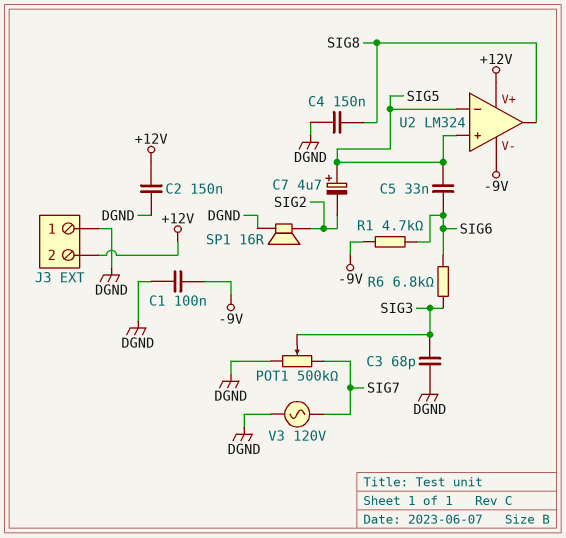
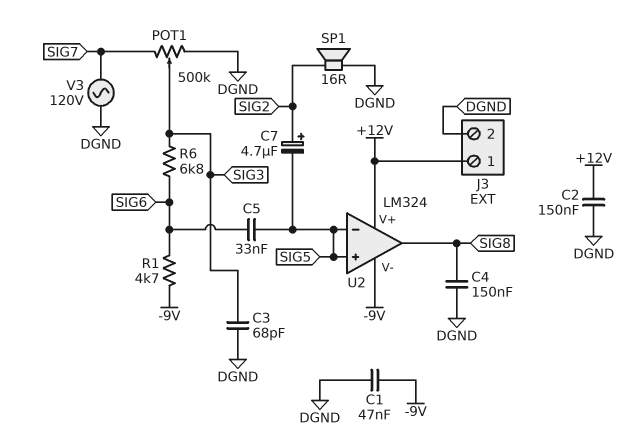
C1: 100nF (-9V, DGND) -> 47nF (-9V, DGND)
C7: 4.7uF (plus SIG5, minus SIG2) -> 4.7uF (plus SIG2, minus SIG5)
J3 pin 1: DGND -> +12V
J3 pin 2: +12V -> DGND

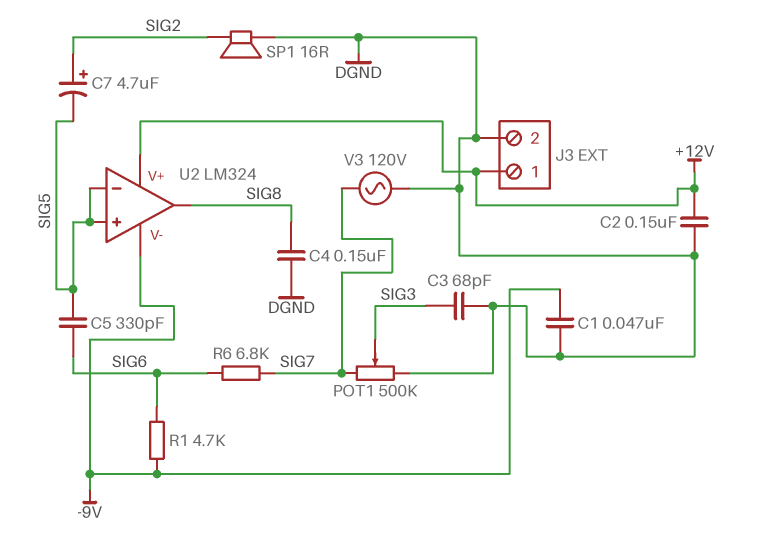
C5: 33nF (SIG5, SIG6) -> 330pF (SIG5, SIG6)
R6: 6.8k (SIG3, SIG6) -> 6.8k (SIG6, SIG7)

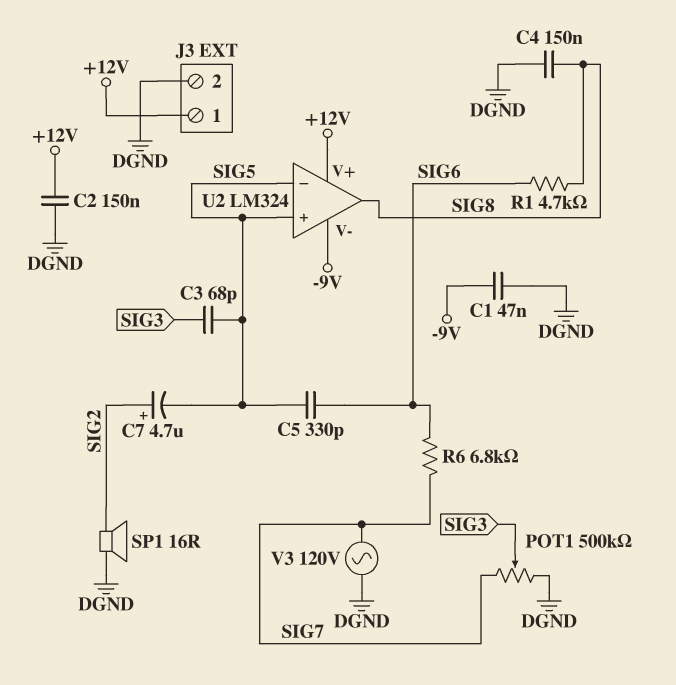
C3: 68pF (DGND, SIG3) -> 68pF (SIG3, SIG5)
R1: 4.7k (-9V, SIG6) -> 4.7k (SIG6, SIG8)

